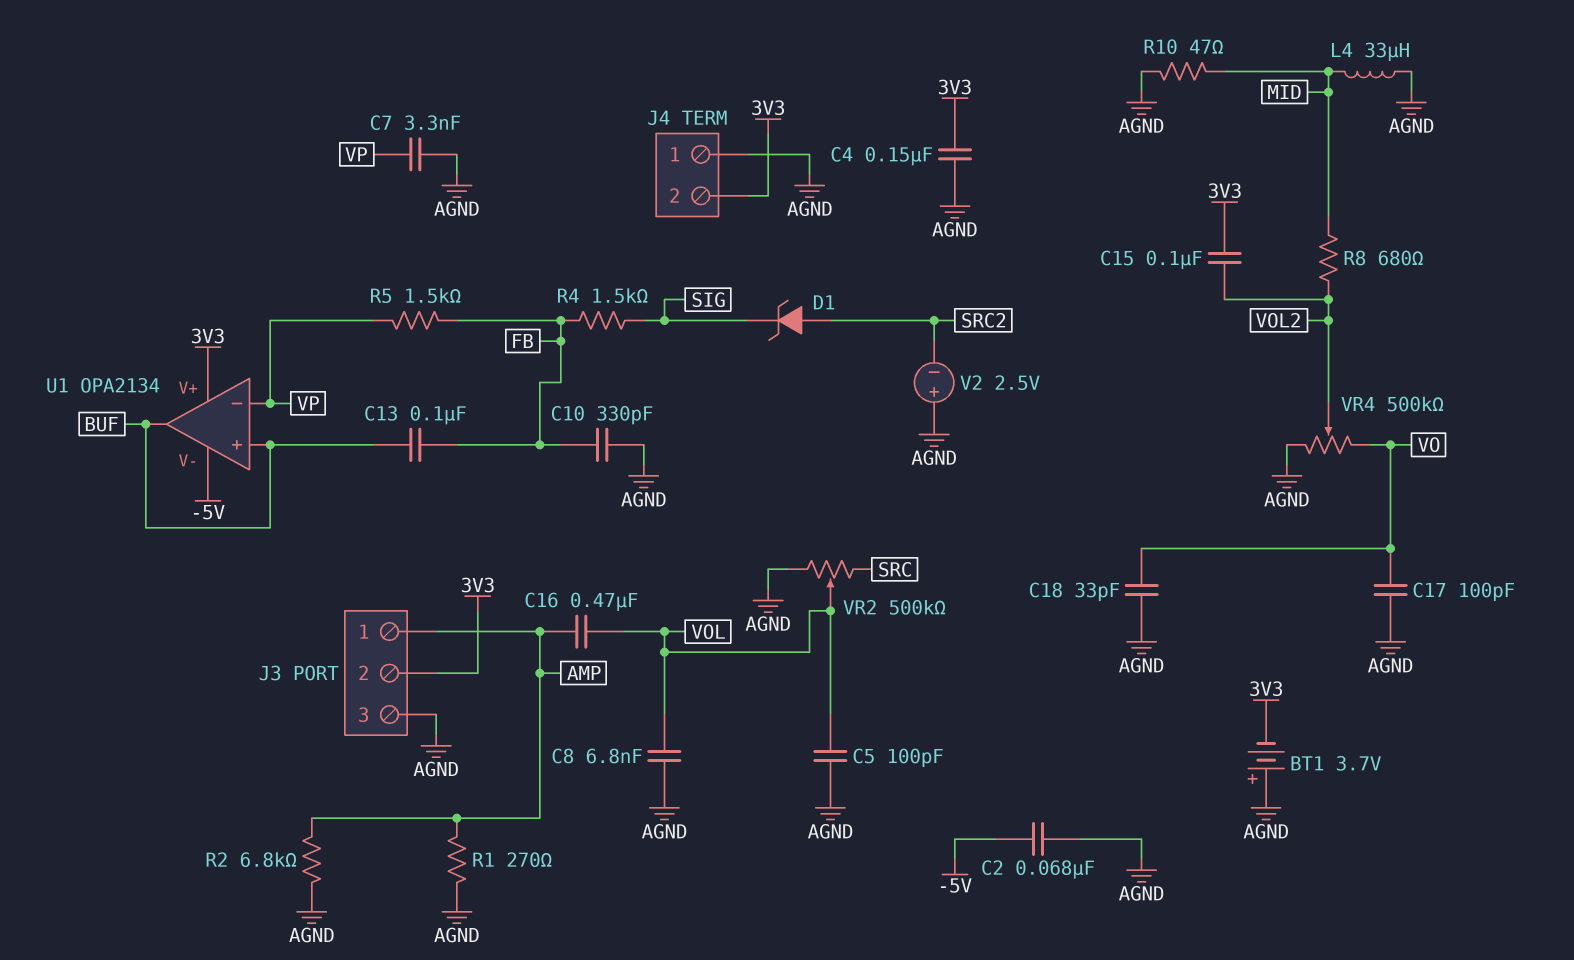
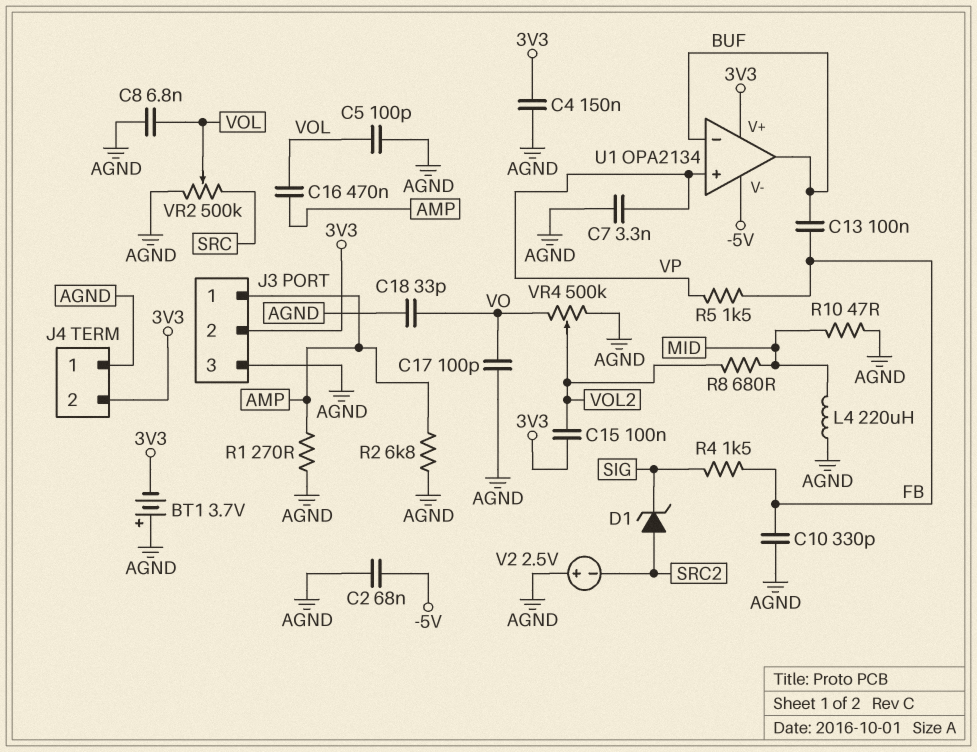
L4: 33uH (AGND, MID) -> 220uH (AGND, MID)
U1 pin in+: BUF -> VP
U1 pin in-: VP -> BUF

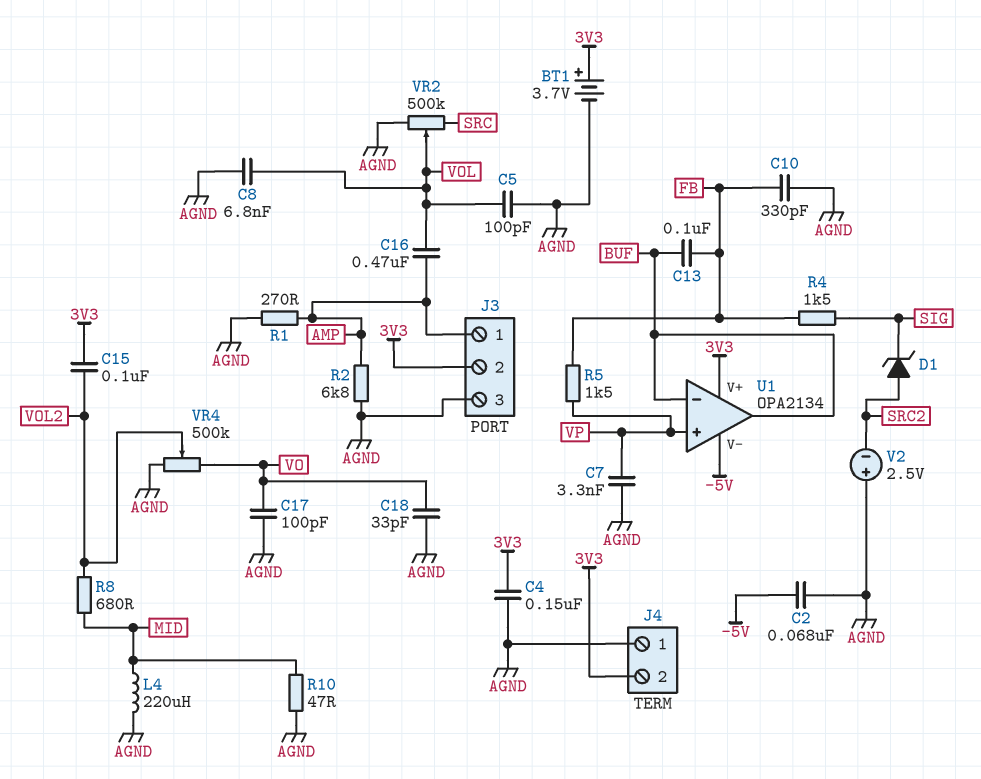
BT1: 3.7V (plus AGND, minus 3V3) -> 3.7V (plus 3V3, minus AGND)

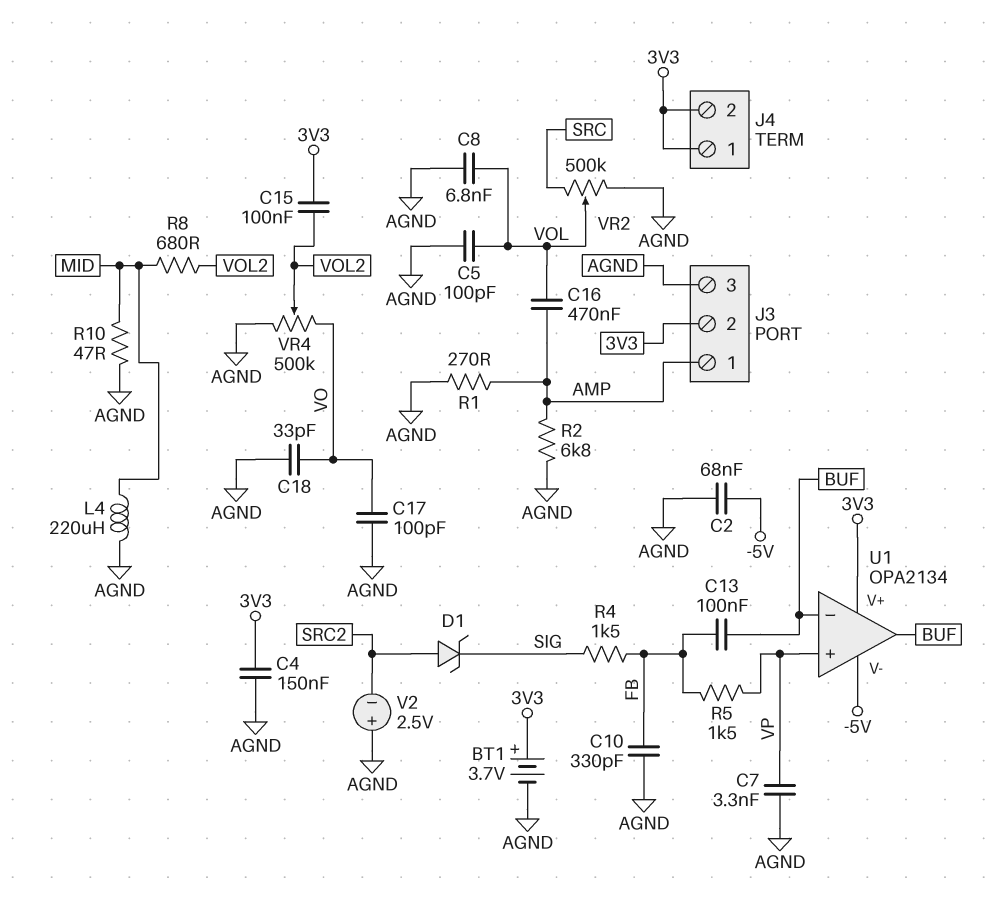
J4 pin 1: AGND -> 3V3

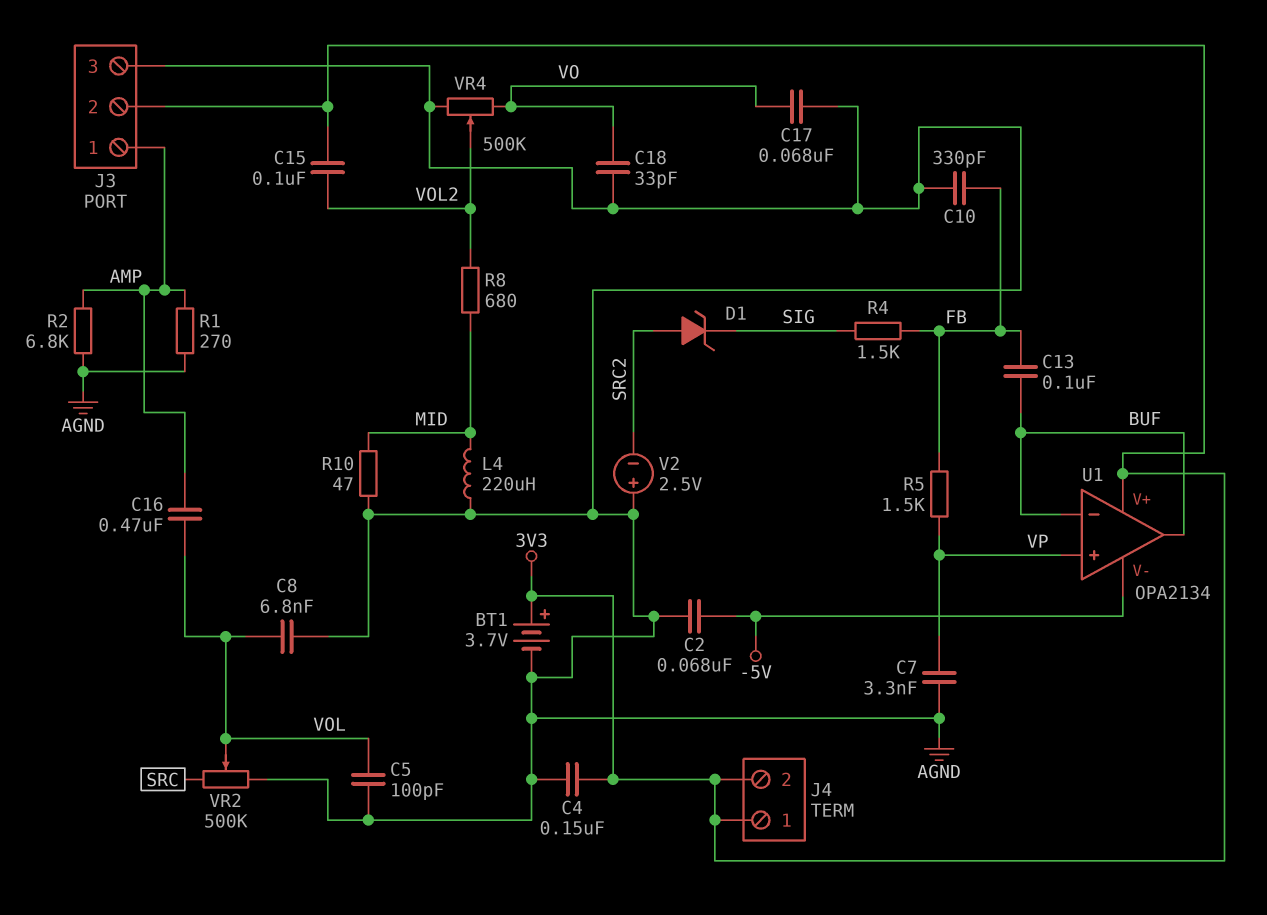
C17: 100pF (AGND, VO) -> 68nF (AGND, VO)

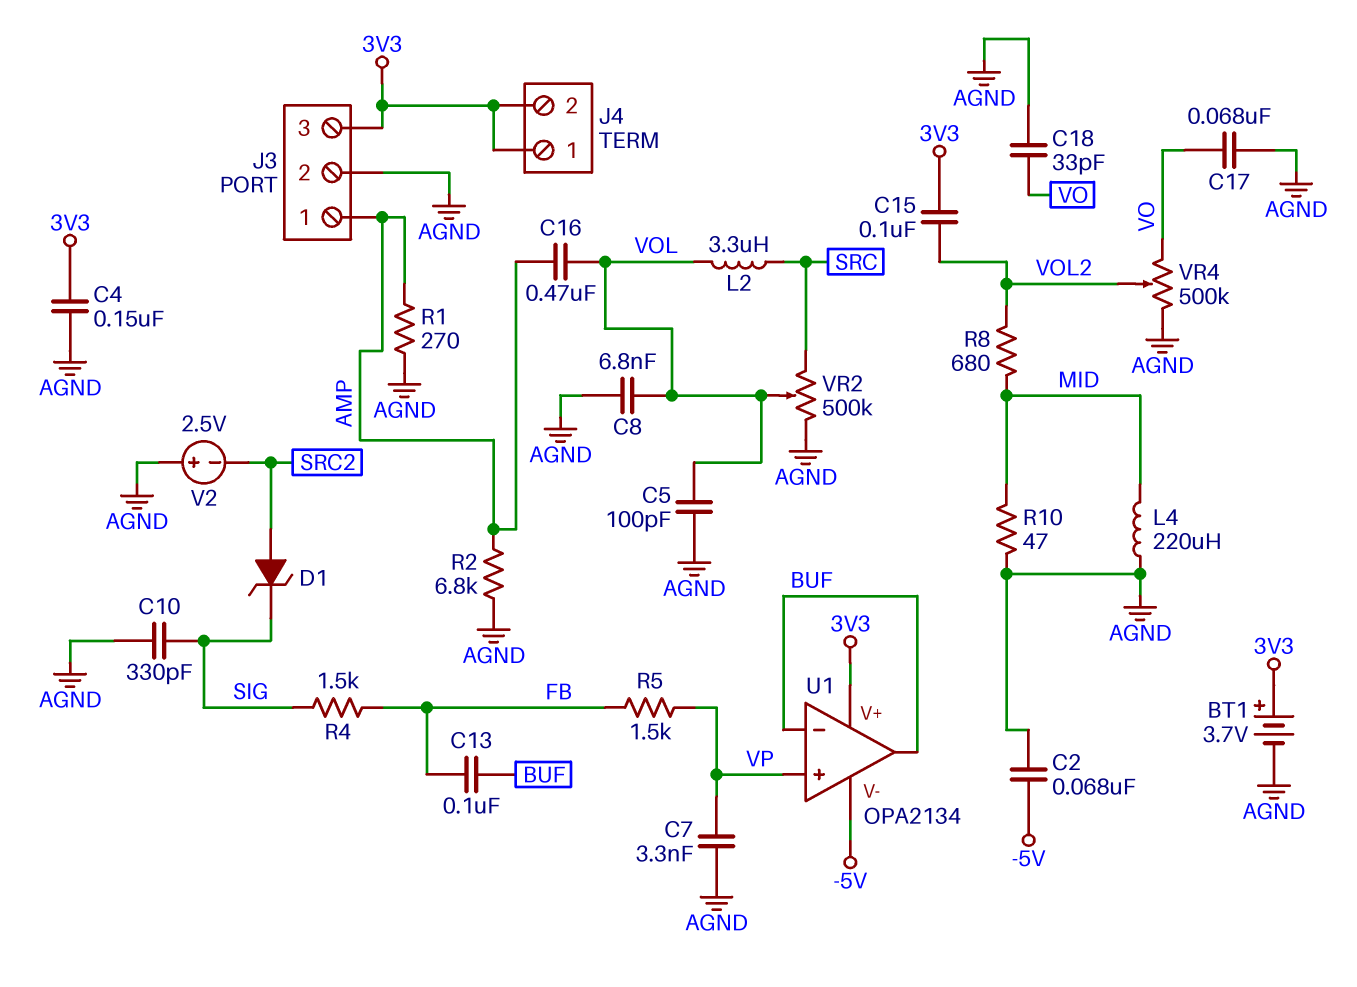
C10: 330pF (AGND, FB) -> 330pF (AGND, SIG)
J3 pin 2: 3V3 -> AGND
J3 pin 3: AGND -> 3V3
L2: none -> 3.3uH (SRC, VOL)

